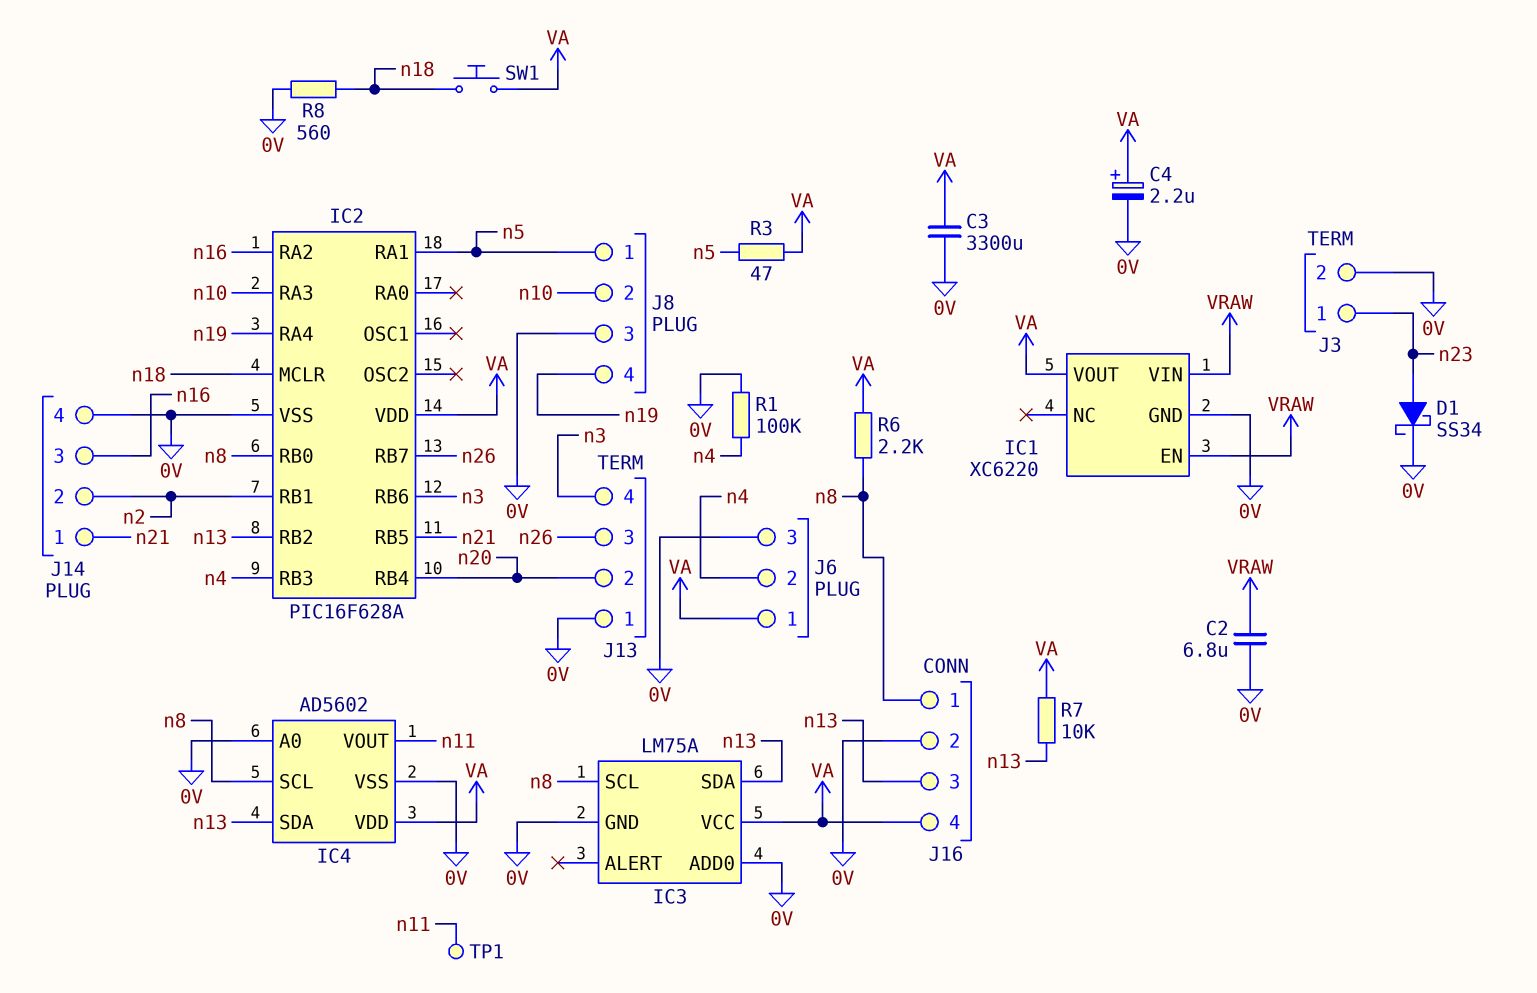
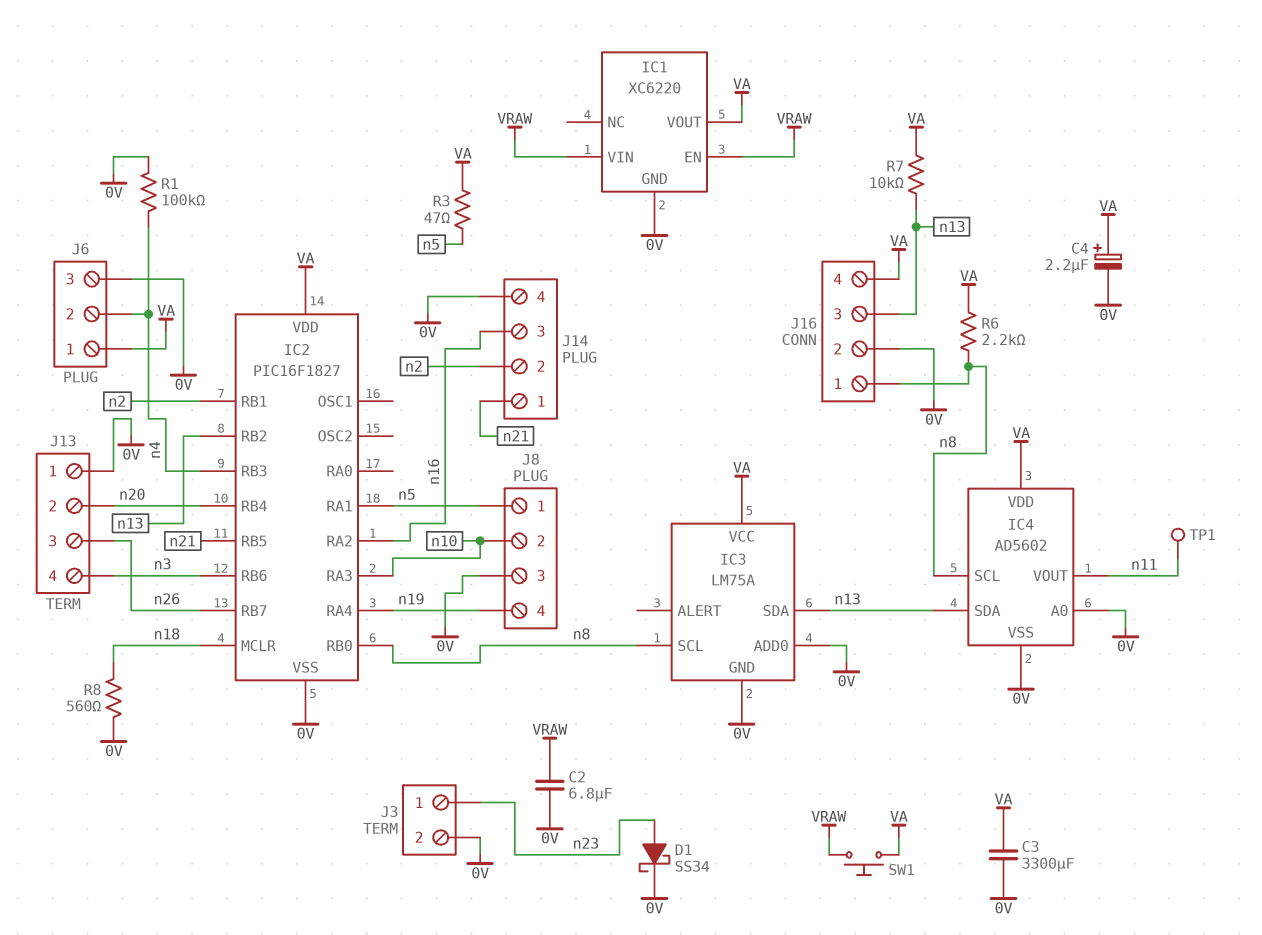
IC2: PIC16F628A -> PIC16F1827
SW1: button (VA, n18) -> button (VA, VRAW)

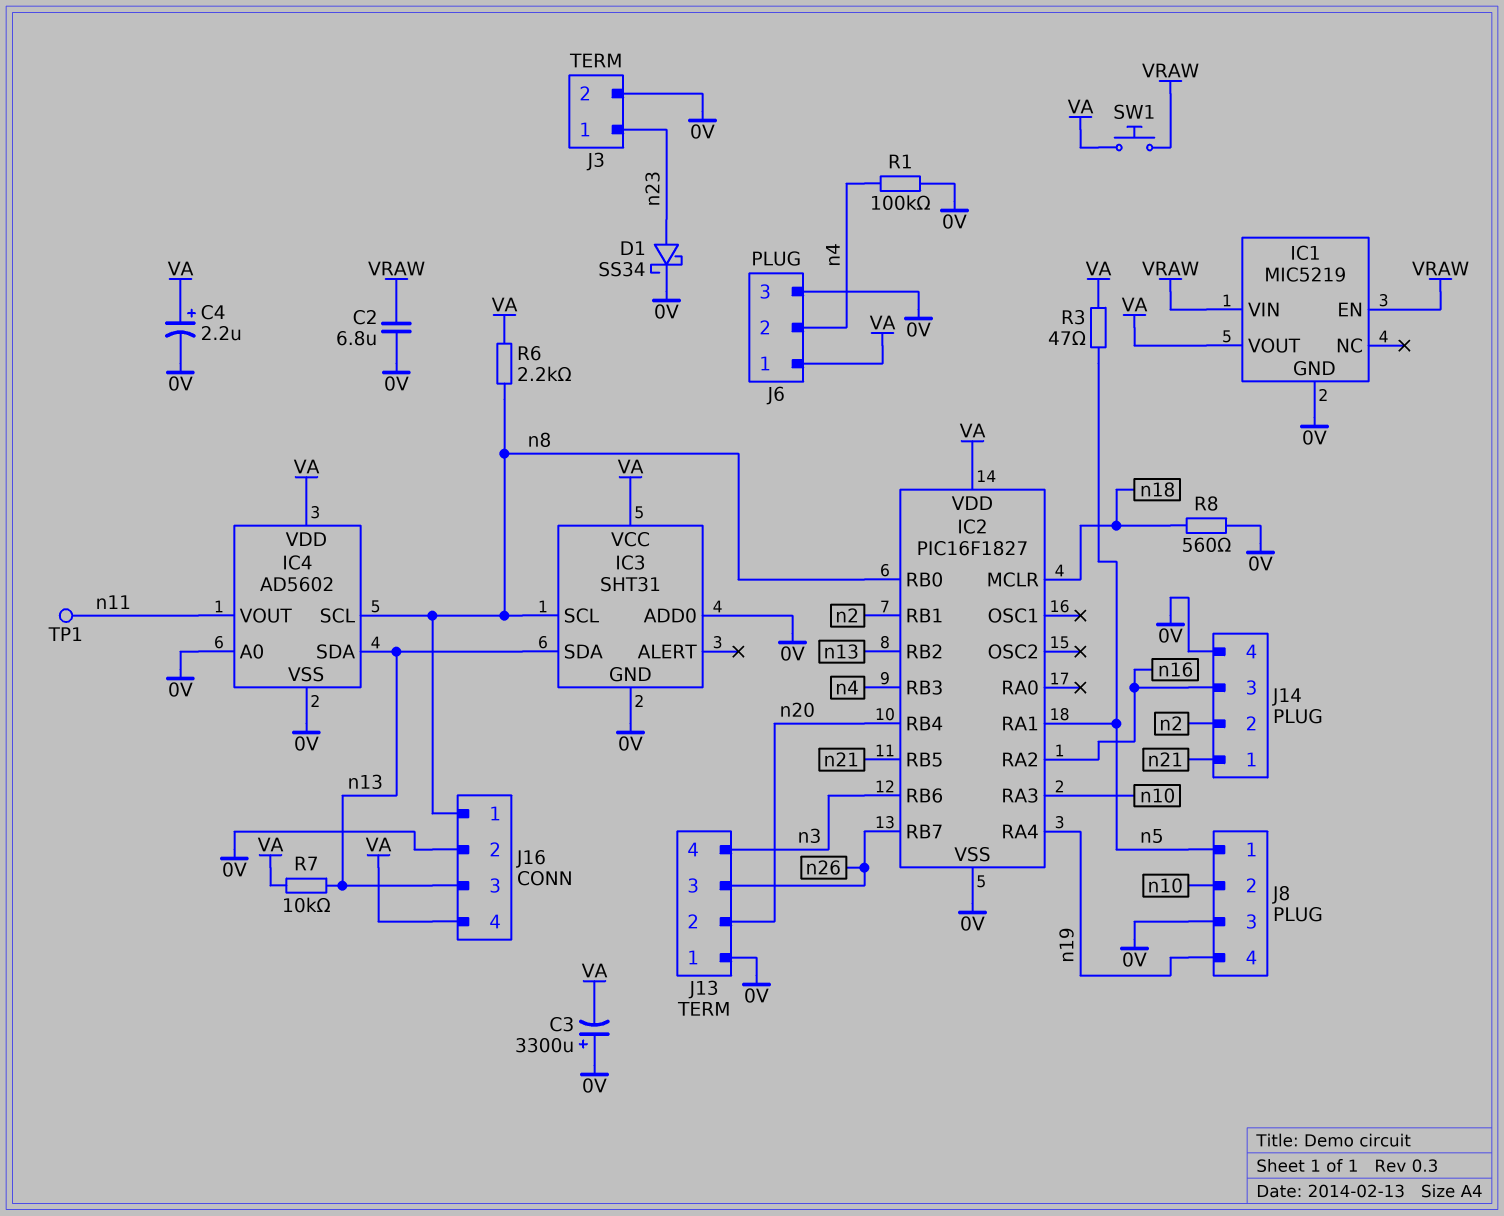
C3: 3300uF (0V, VA) -> 3300uF (plus 0V, minus VA)
IC1: XC6220 -> MIC5219
IC3: LM75A -> SHT31

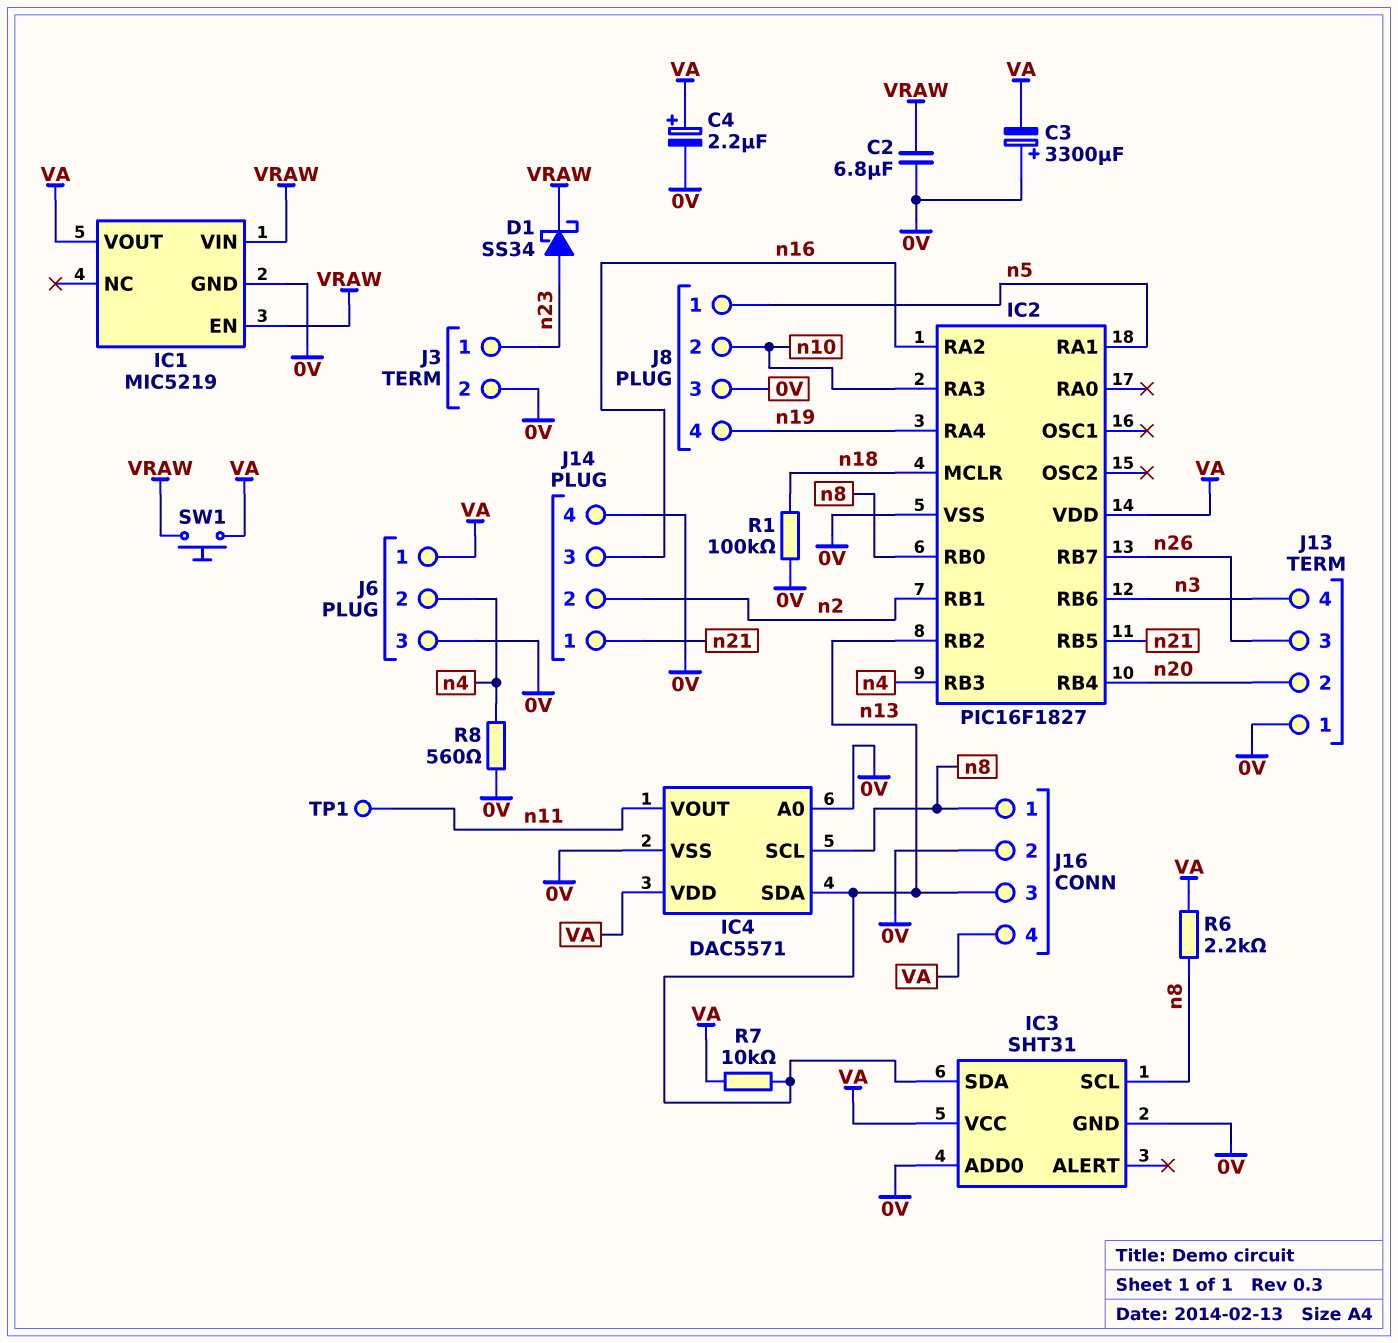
D1: schottky SS34 (A n23, K 0V) -> schottky SS34 (A n23, K VRAW)
IC4: AD5602 -> DAC5571
R1: 100k (0V, n4) -> 100k (0V, n18)
R3: 47 (VA, n5) -> none
R8: 560 (0V, n18) -> 560 (0V, n4)

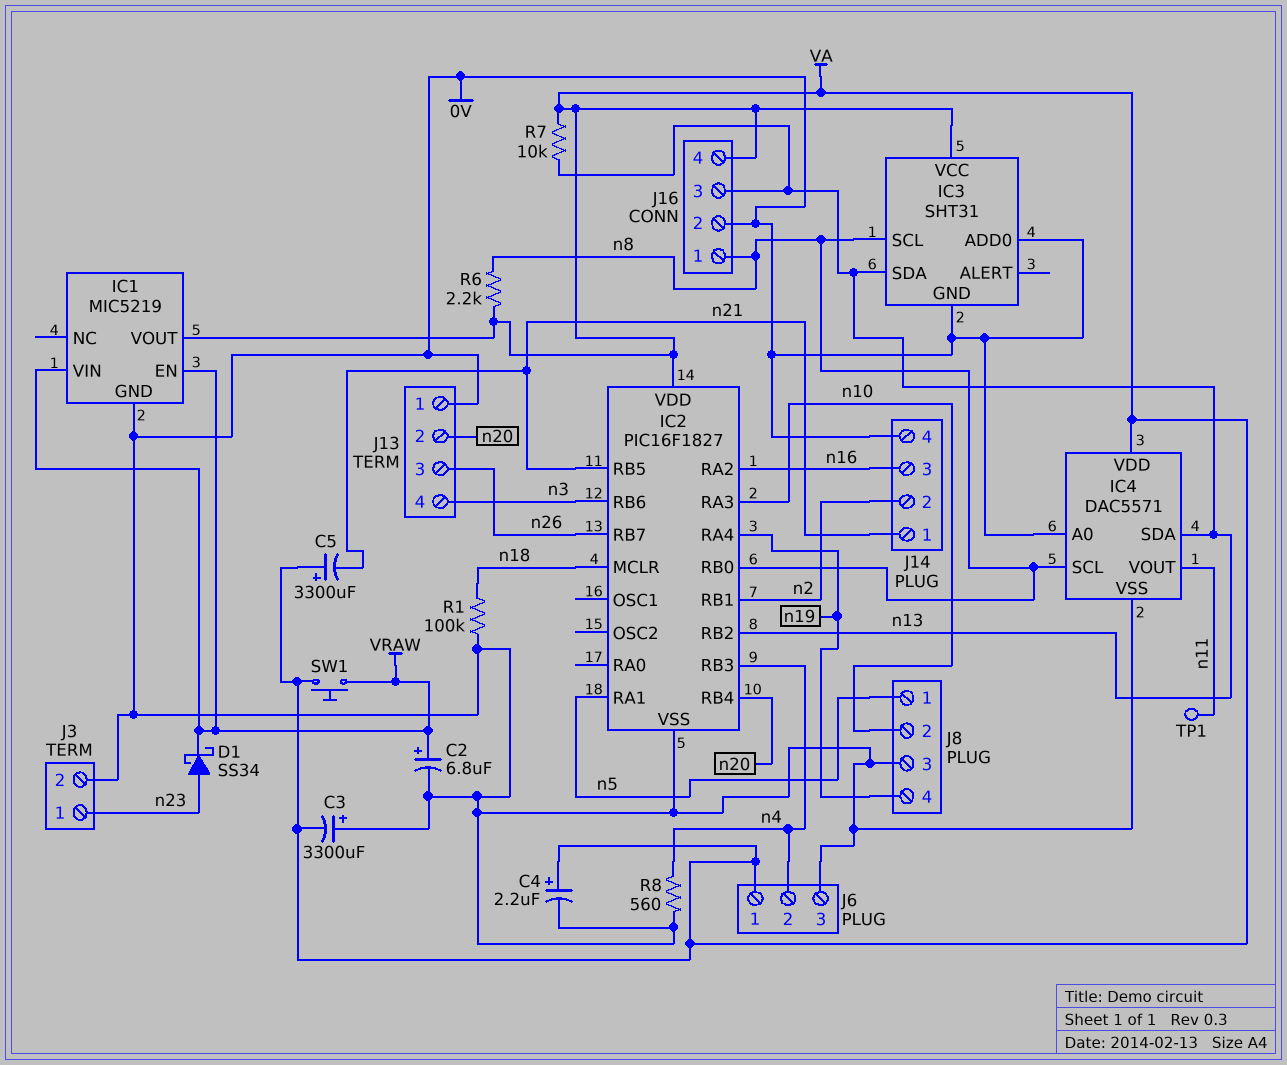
C2: 6.8uF (0V, VRAW) -> 6.8uF (plus VRAW, minus 0V)
C5: none -> 3300uF (plus VA, minus n21)

